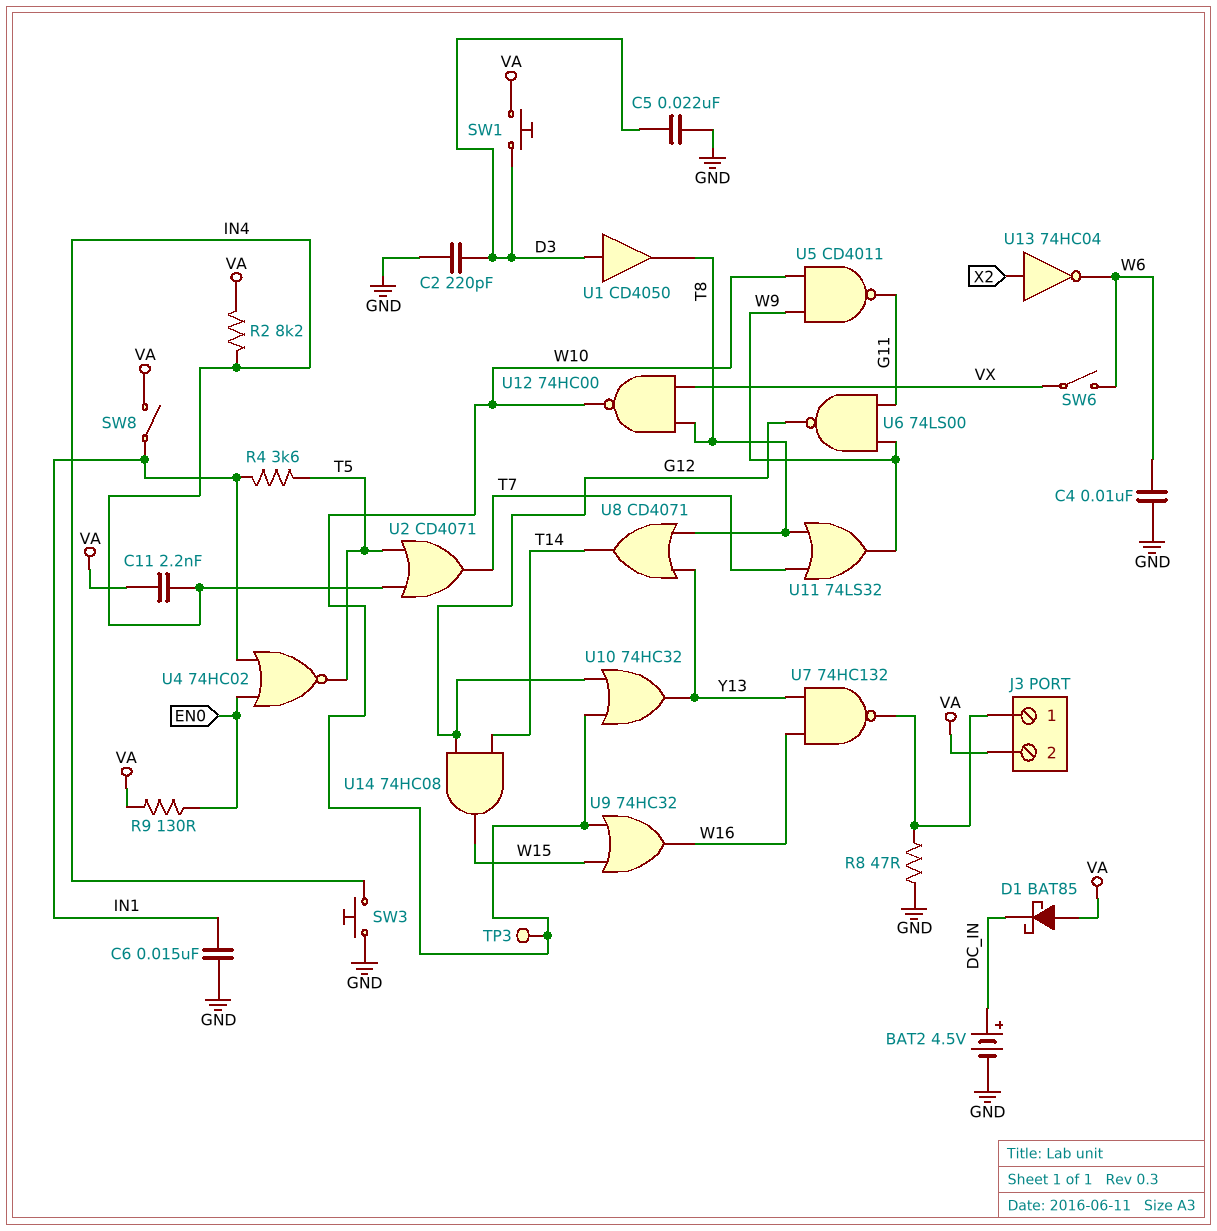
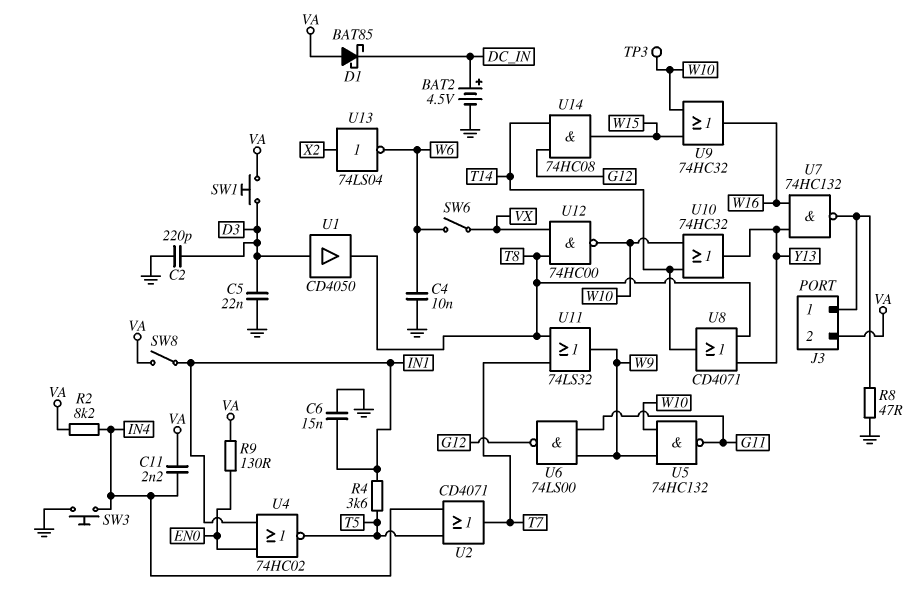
U5: NAND CD4011 (in W9, in W10, out G11) -> NAND 74HC132 (in W9, in W10, out G11)
U10: OR 74HC32 (in G12, in W10, out Y13) -> OR 74HC32 (in T14, in W10, out Y13)
U13: NOT 74HC04 (in X2, out W6) -> NOT 74LS04 (in X2, out W6)

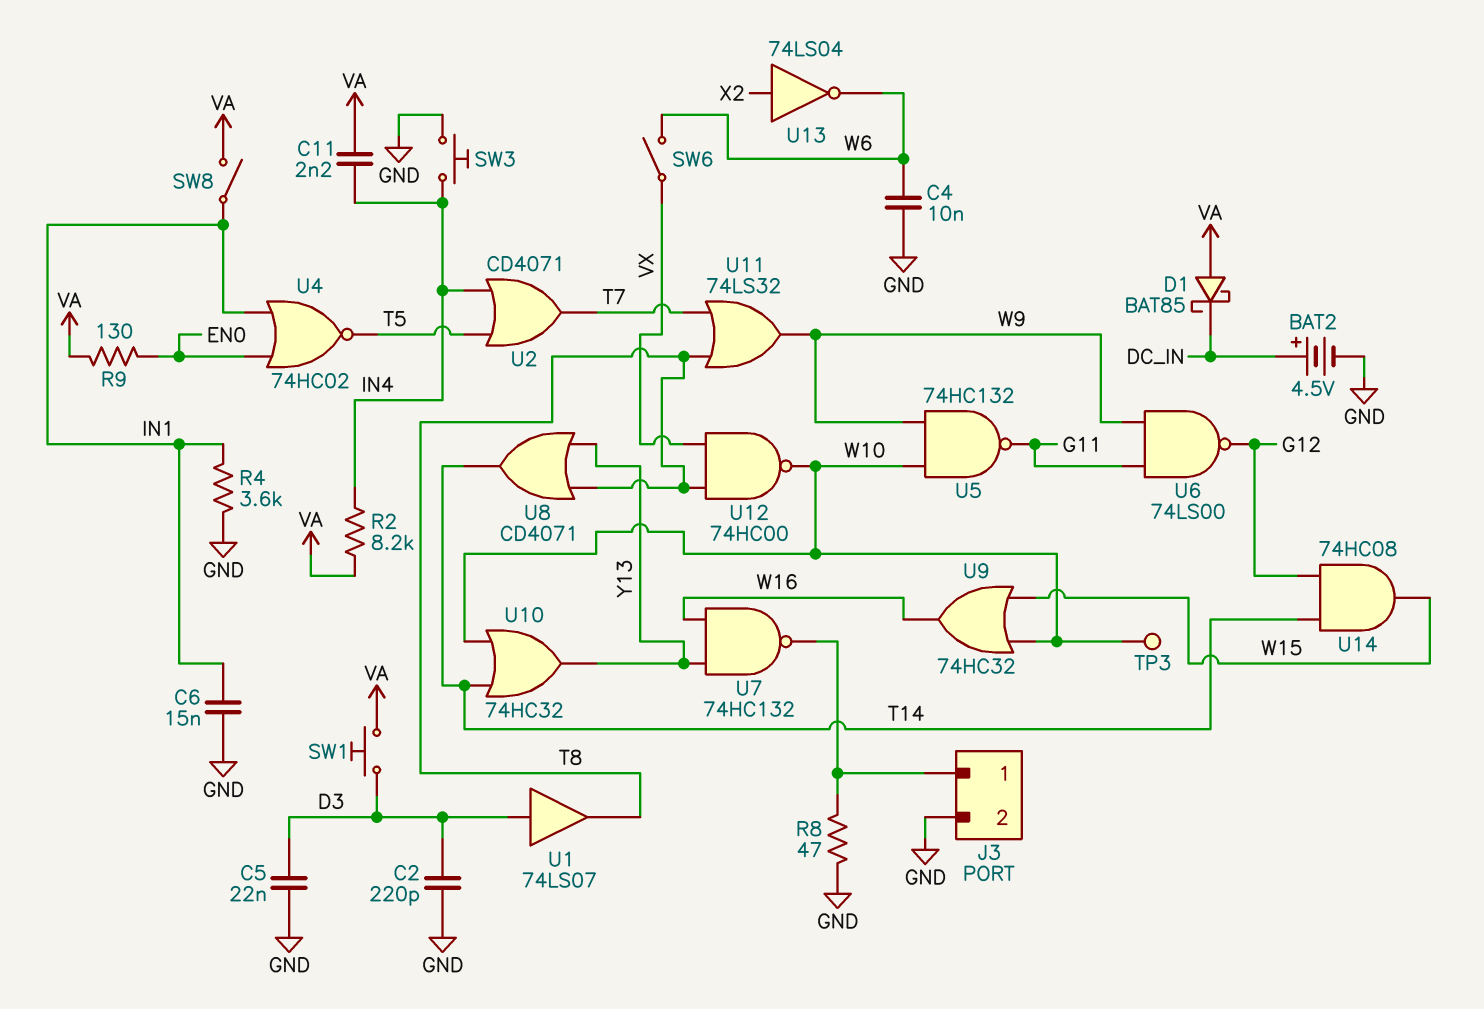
J3 pin 2: VA -> GND
R4: 3.6k (IN1, T5) -> 3.6k (GND, IN1)
U1: buffer CD4050 (in D3, out T8) -> buffer 74LS07 (in D3, out T8)

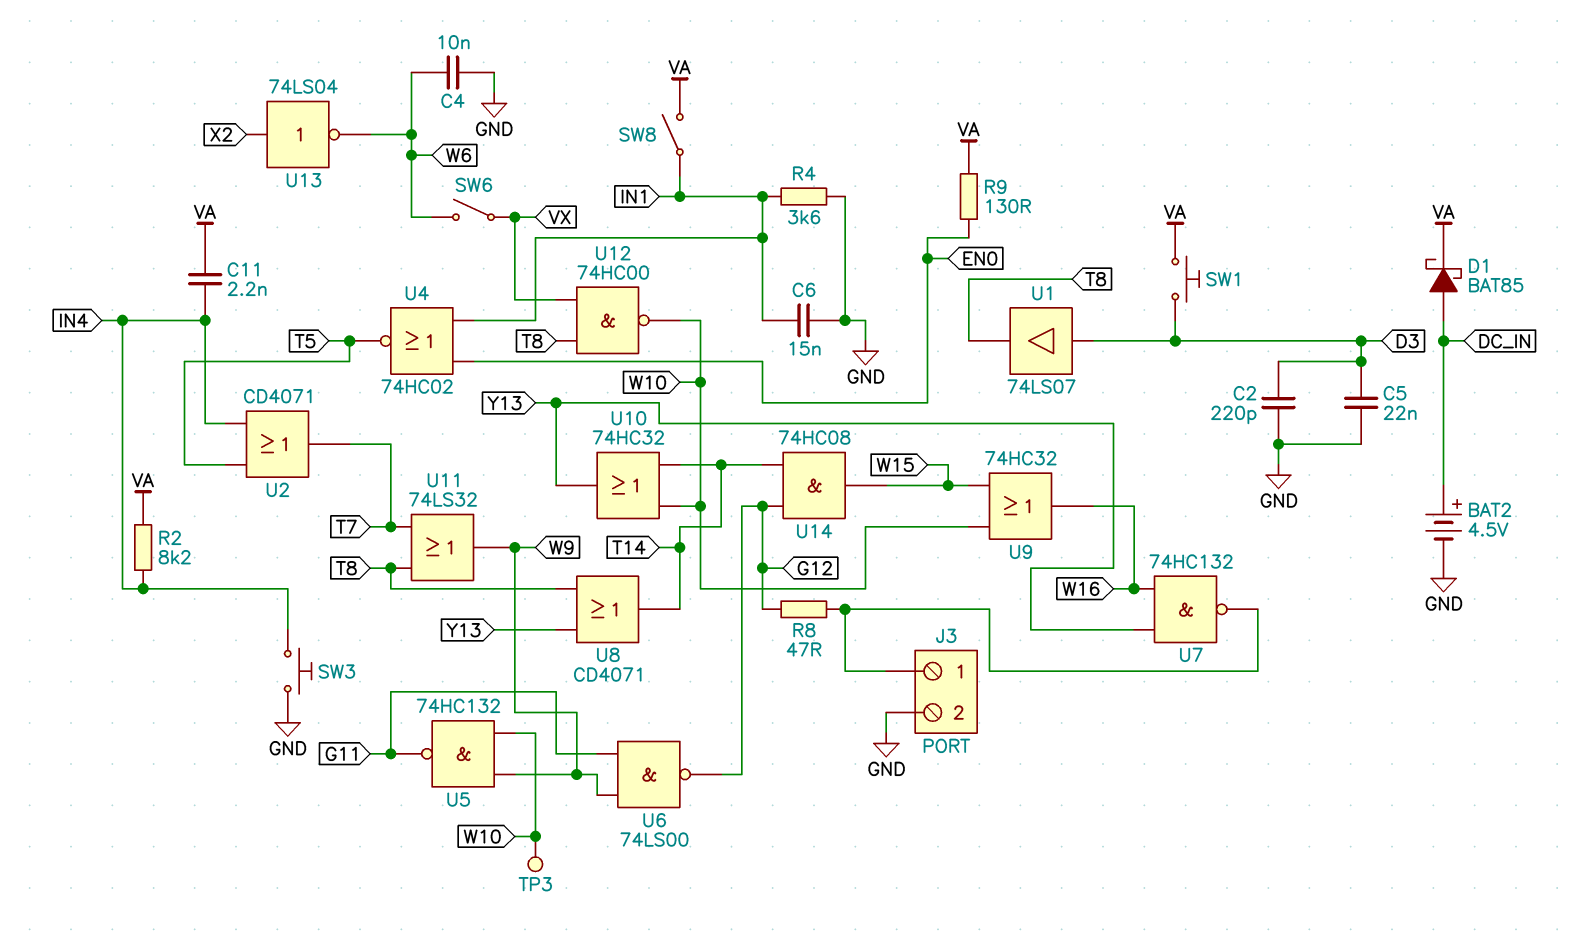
D1: schottky BAT85 (A VA, K DC_IN) -> schottky BAT85 (A DC_IN, K VA)
R8: 47 (GND, J3/1) -> 47 (G12, J3/1)

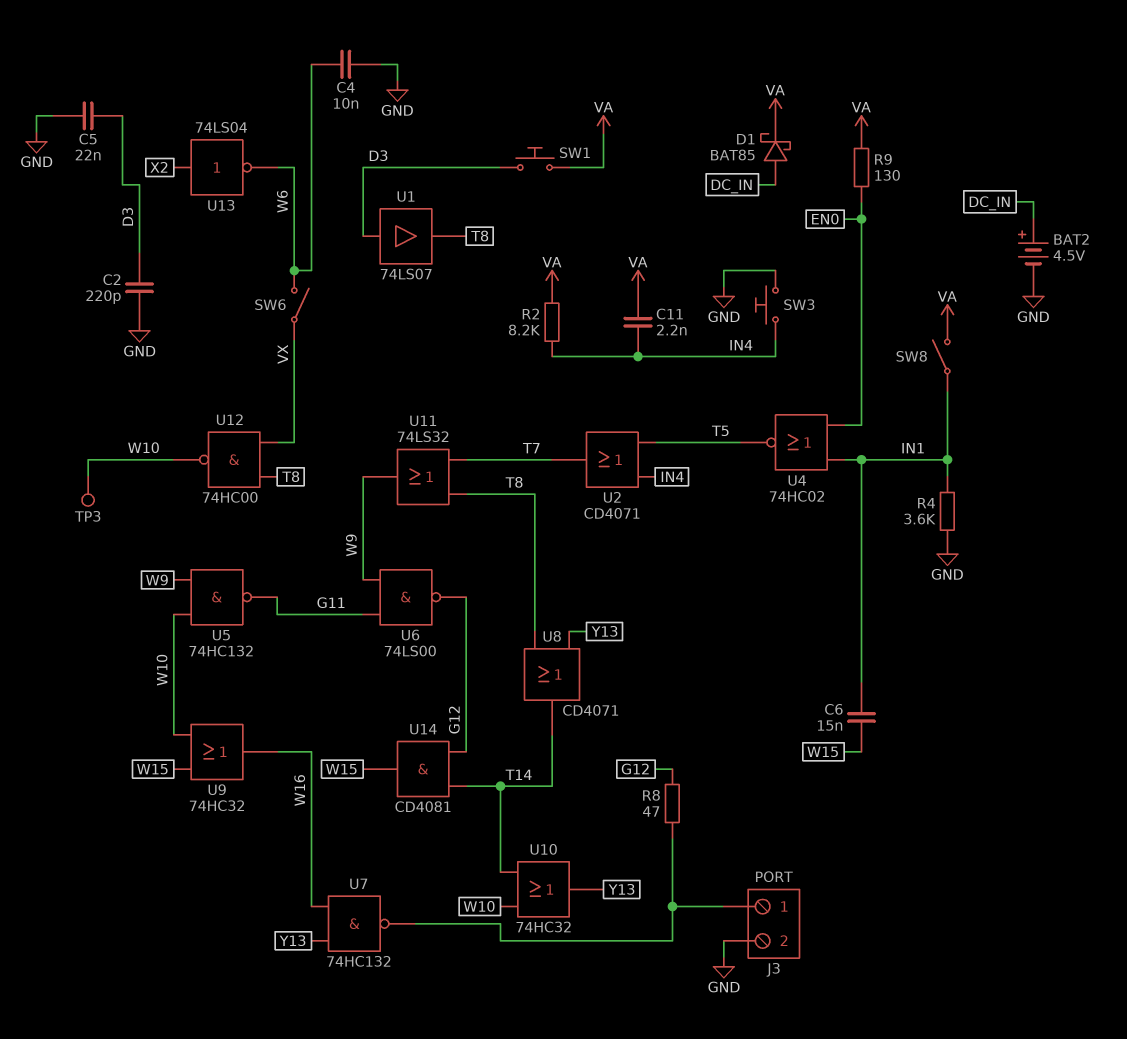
C6: 15nF (GND, IN1) -> 15nF (IN1, W15)
U14: AND 74HC08 (in G12, in T14, out W15) -> AND CD4081 (in G12, in T14, out W15)

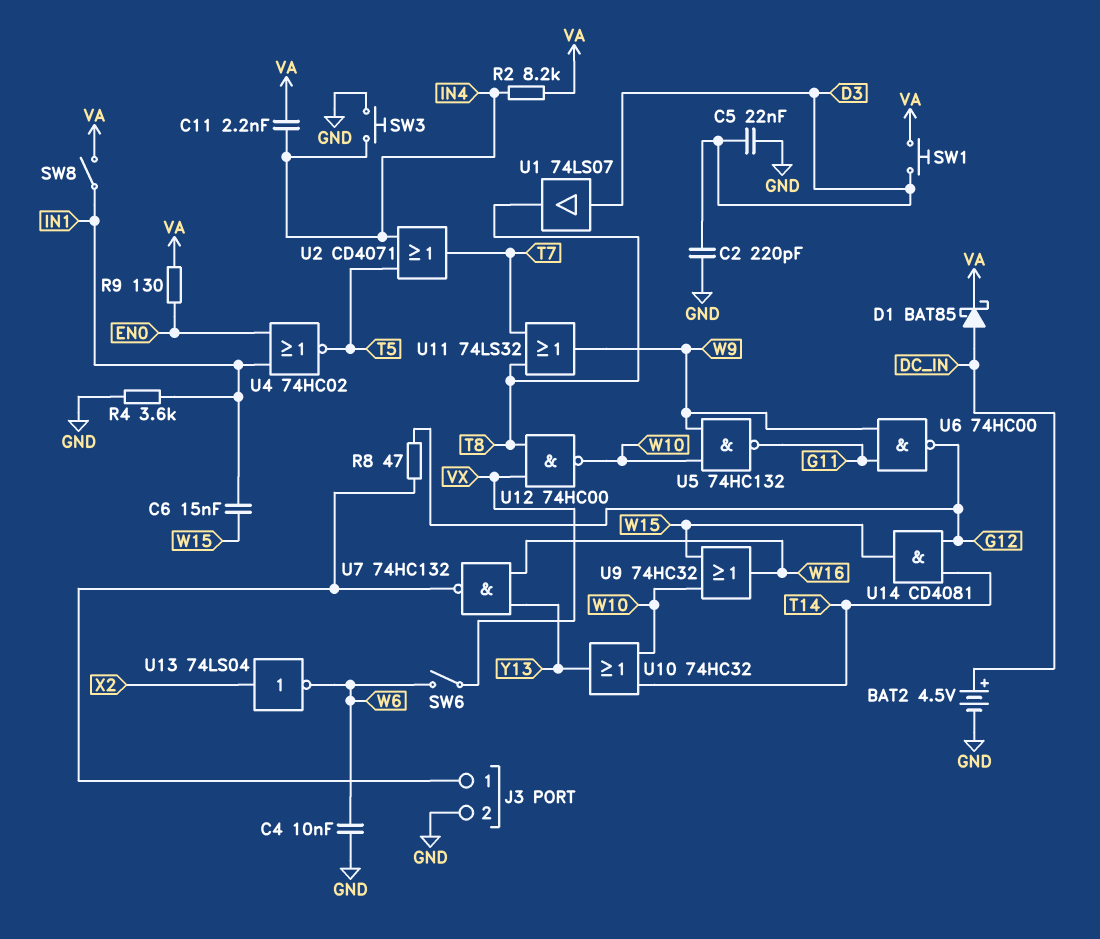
TP3: test point (W10) -> none
U6: NAND 74LS00 (in G11, in W9, out G12) -> NAND 74HC00 (in G11, in W9, out G12)
U8: OR CD4071 (in T8, in Y13, out T14) -> none

